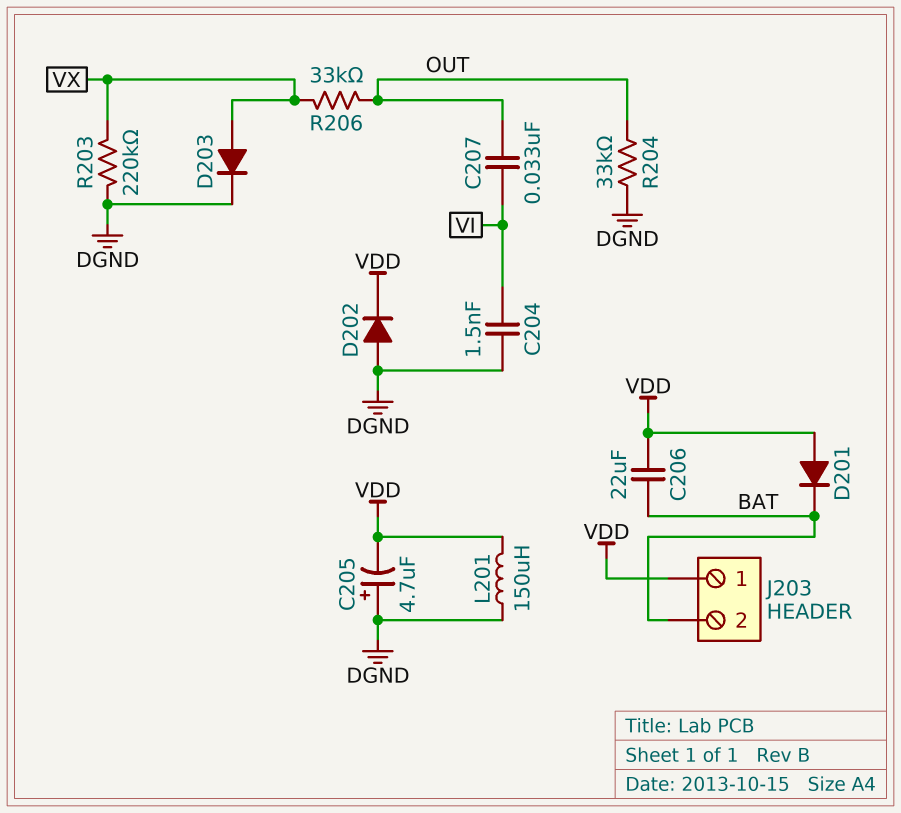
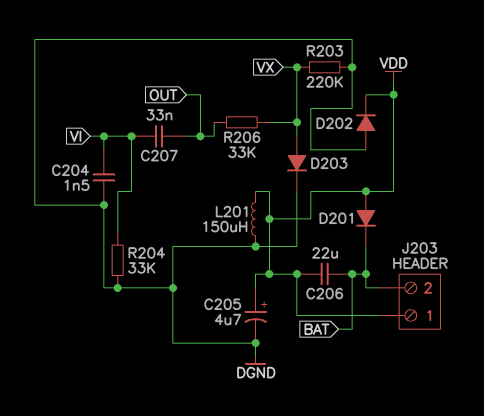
C205: 4.7uF (plus DGND, minus VDD) -> 4.7uF (plus VDD, minus DGND)
R204: 33k (DGND, OUT) -> 33k (DGND, VI)

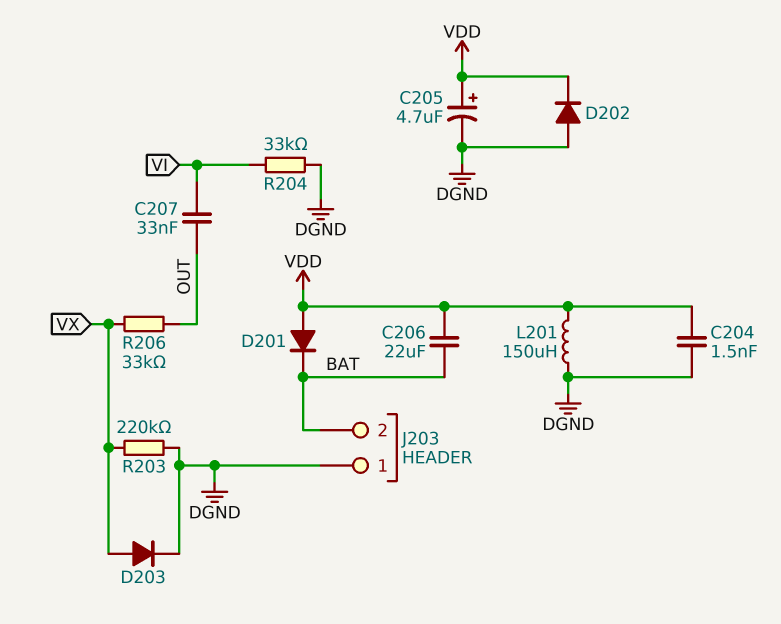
C204: 1.5nF (DGND, VI) -> 1.5nF (DGND, VDD)
J203 pin 1: VDD -> DGND

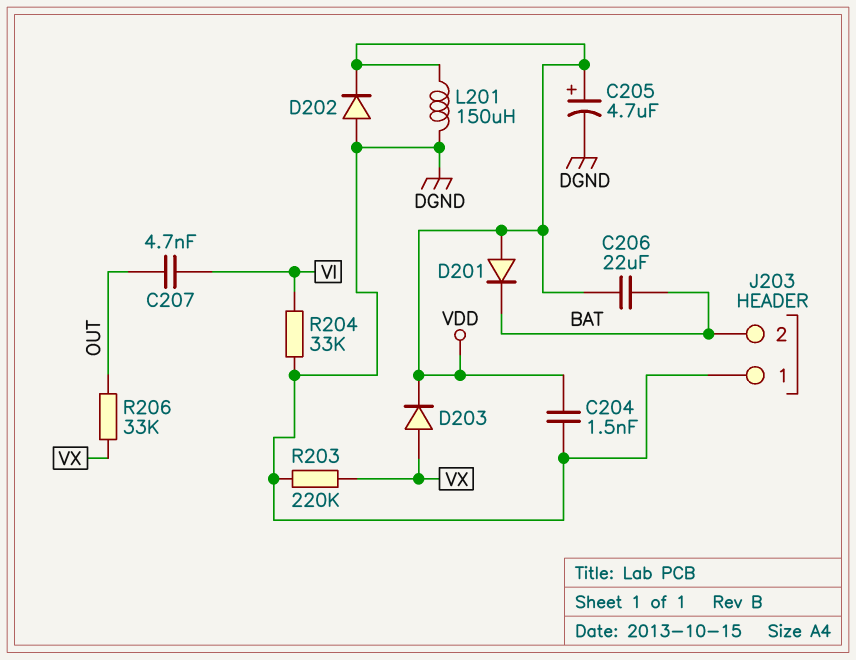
C207: 33nF (OUT, VI) -> 4.7nF (OUT, VI)
D203: diode (A VX, K DGND) -> diode (A VX, K VDD)

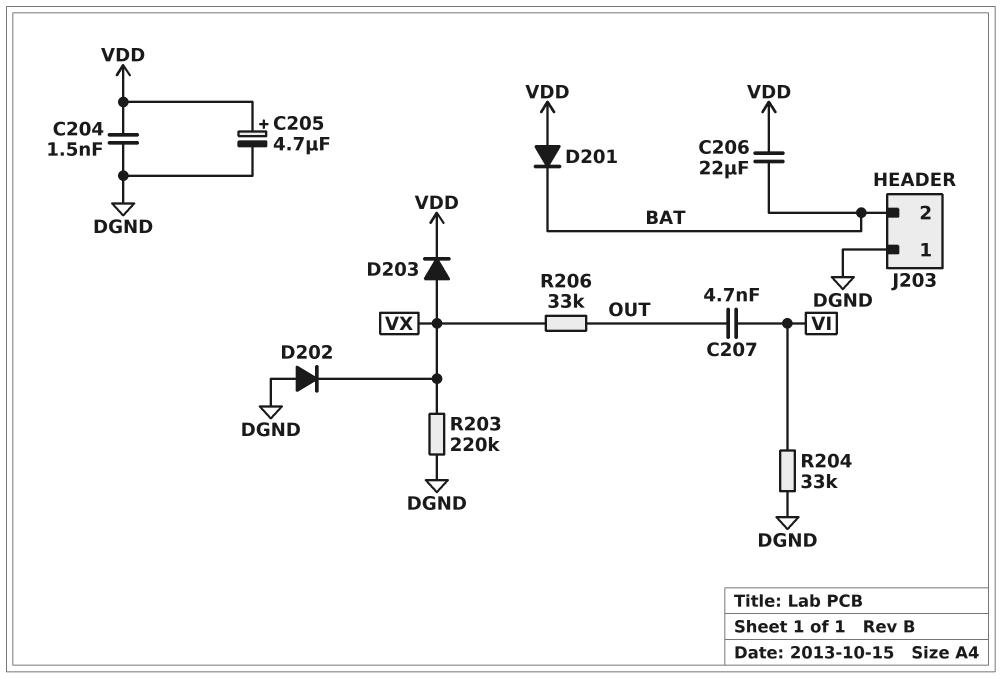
D202: diode (A DGND, K VDD) -> diode (A DGND, K VX)
L201: 150uH (DGND, VDD) -> none

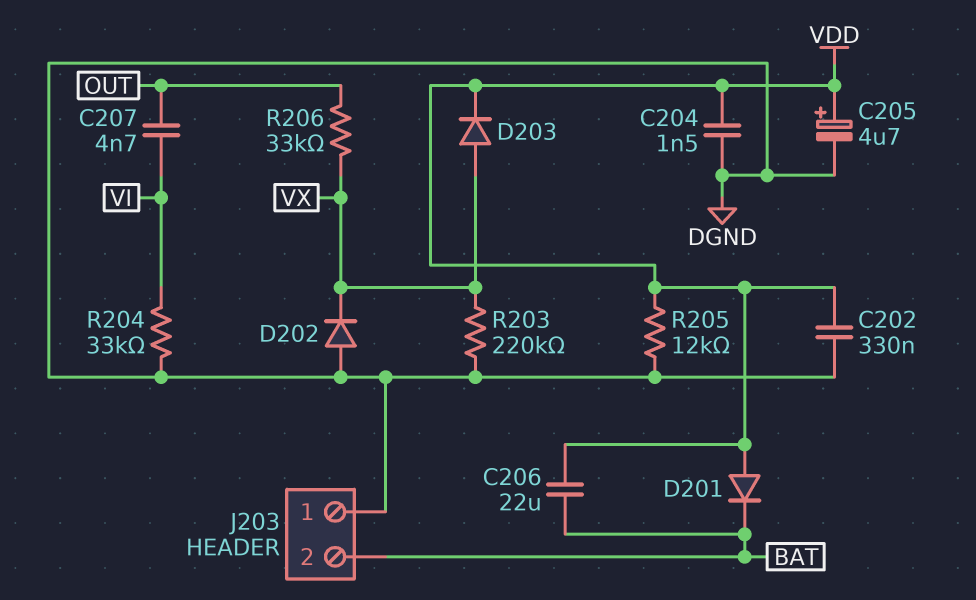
C202: none -> 330nF (DGND, VDD)
R205: none -> 12k (DGND, VDD)

